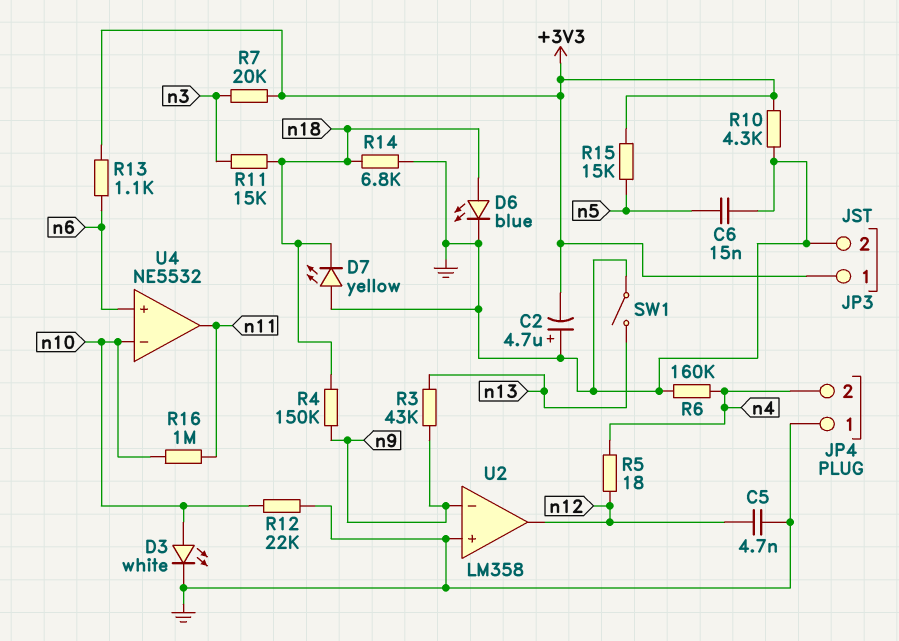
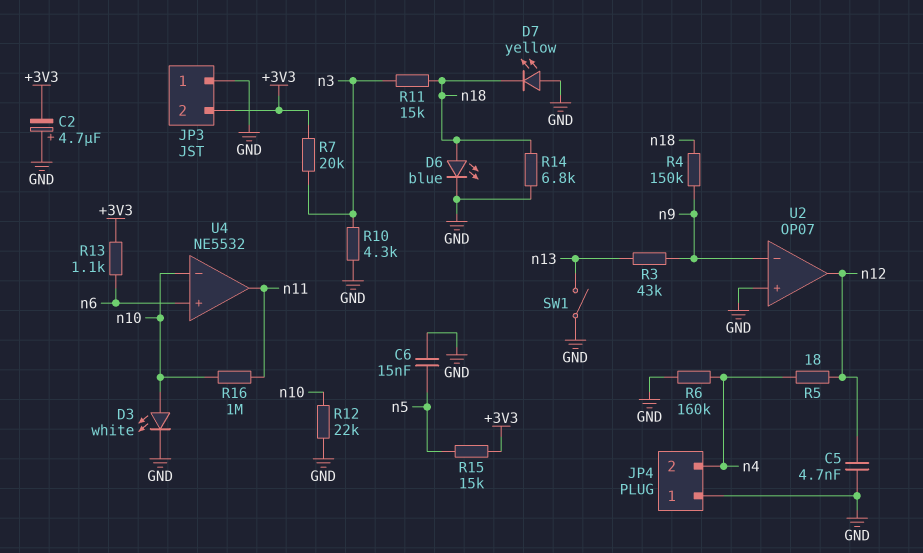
JP3 pin 1: +3V3 -> GND
JP3 pin 2: GND -> +3V3
R10: 4.3k (+3V3, GND) -> 4.3k (GND, n3)
U2: LM358 -> OP07

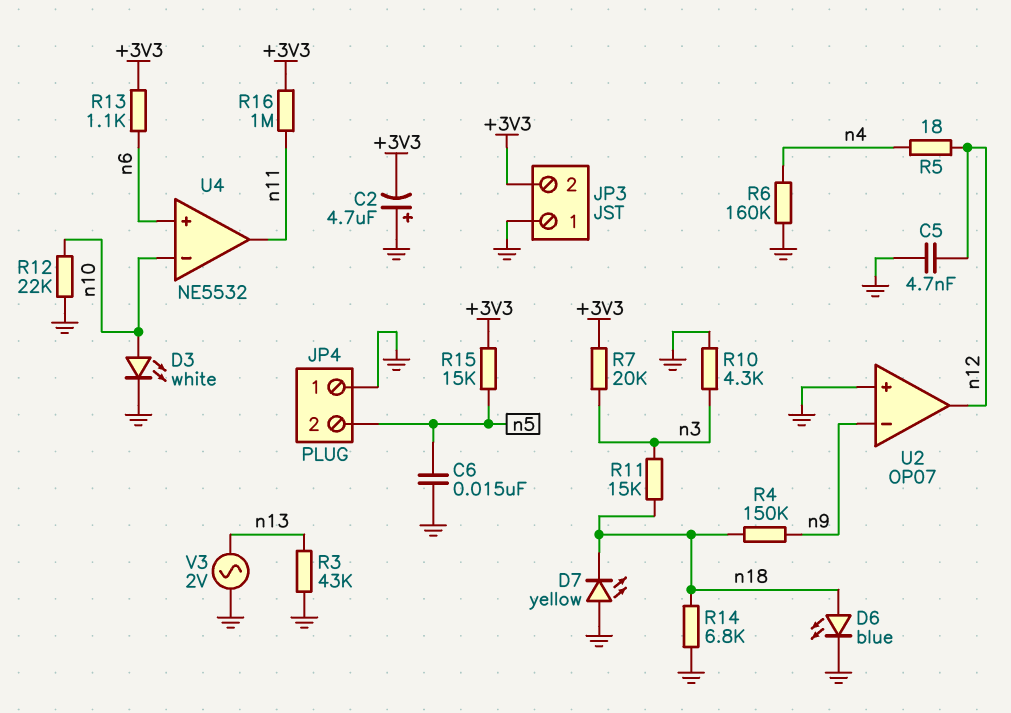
JP4 pin 2: n4 -> n5
R3: 43k (n9, n13) -> 43k (GND, n13)
R16: 1M (n10, n11) -> 1M (+3V3, n11)
SW1: switch (GND, n13) -> none
V3: none -> AC 2V (GND, n13)

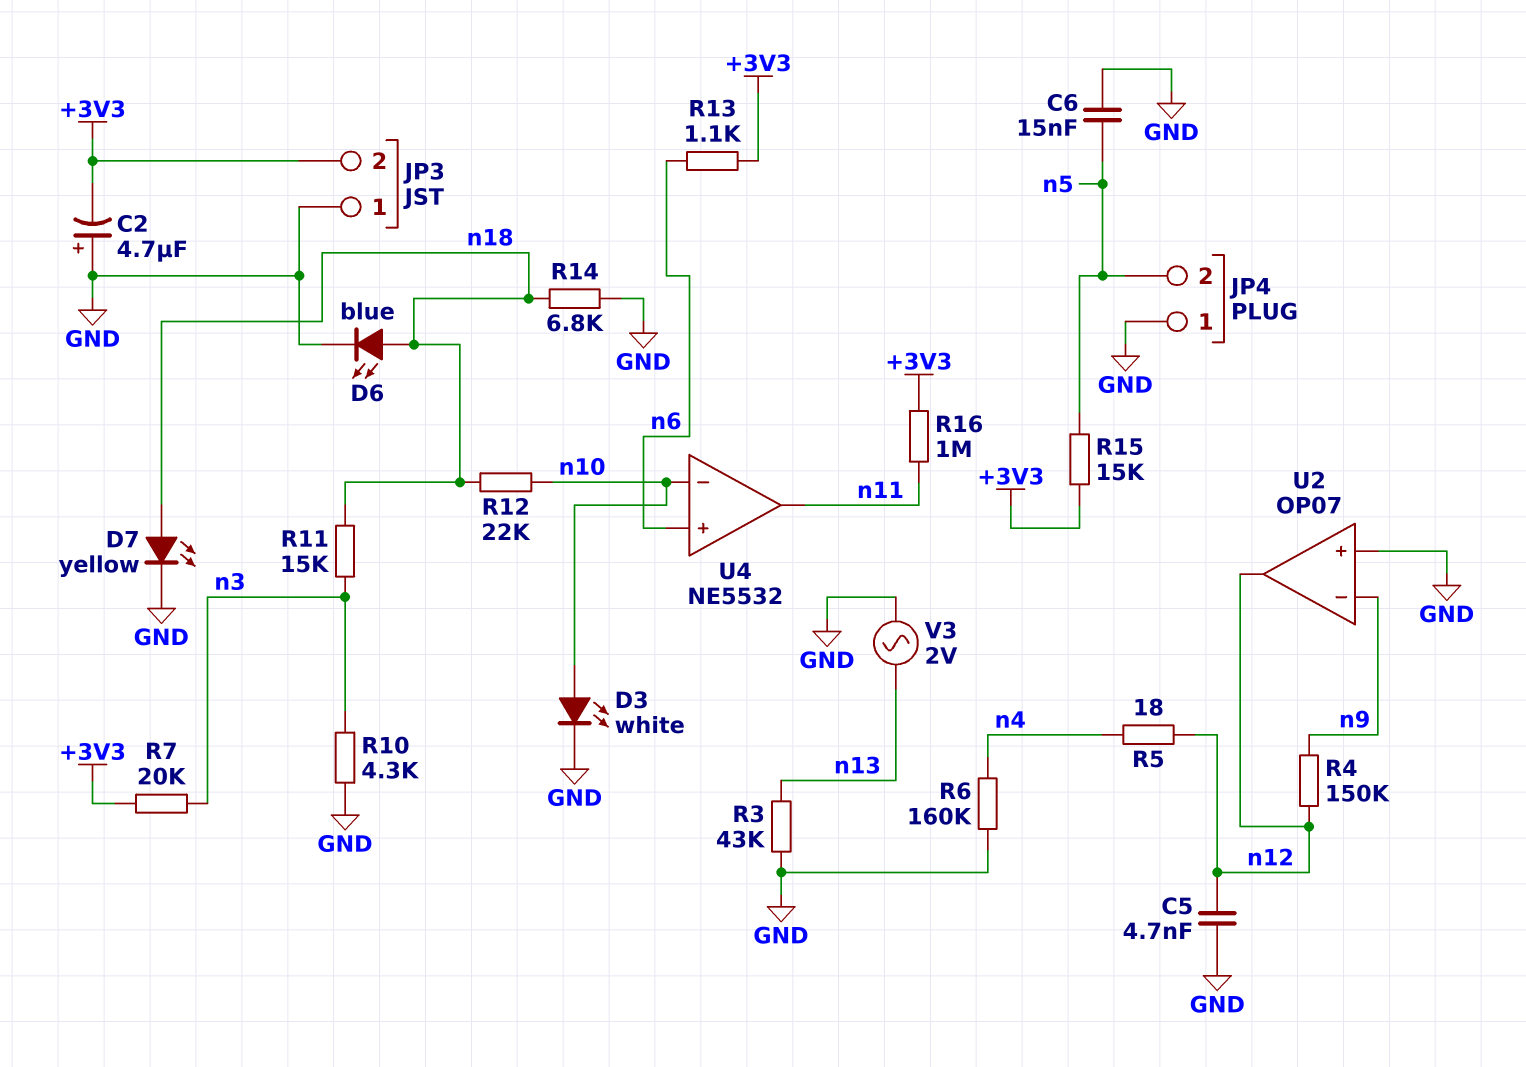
D7: LED yellow (A GND, K n18) -> LED yellow (A n18, K GND)
R4: 150k (n9, n18) -> 150k (n9, n12)
R12: 22k (GND, n10) -> 22k (n10, n18)

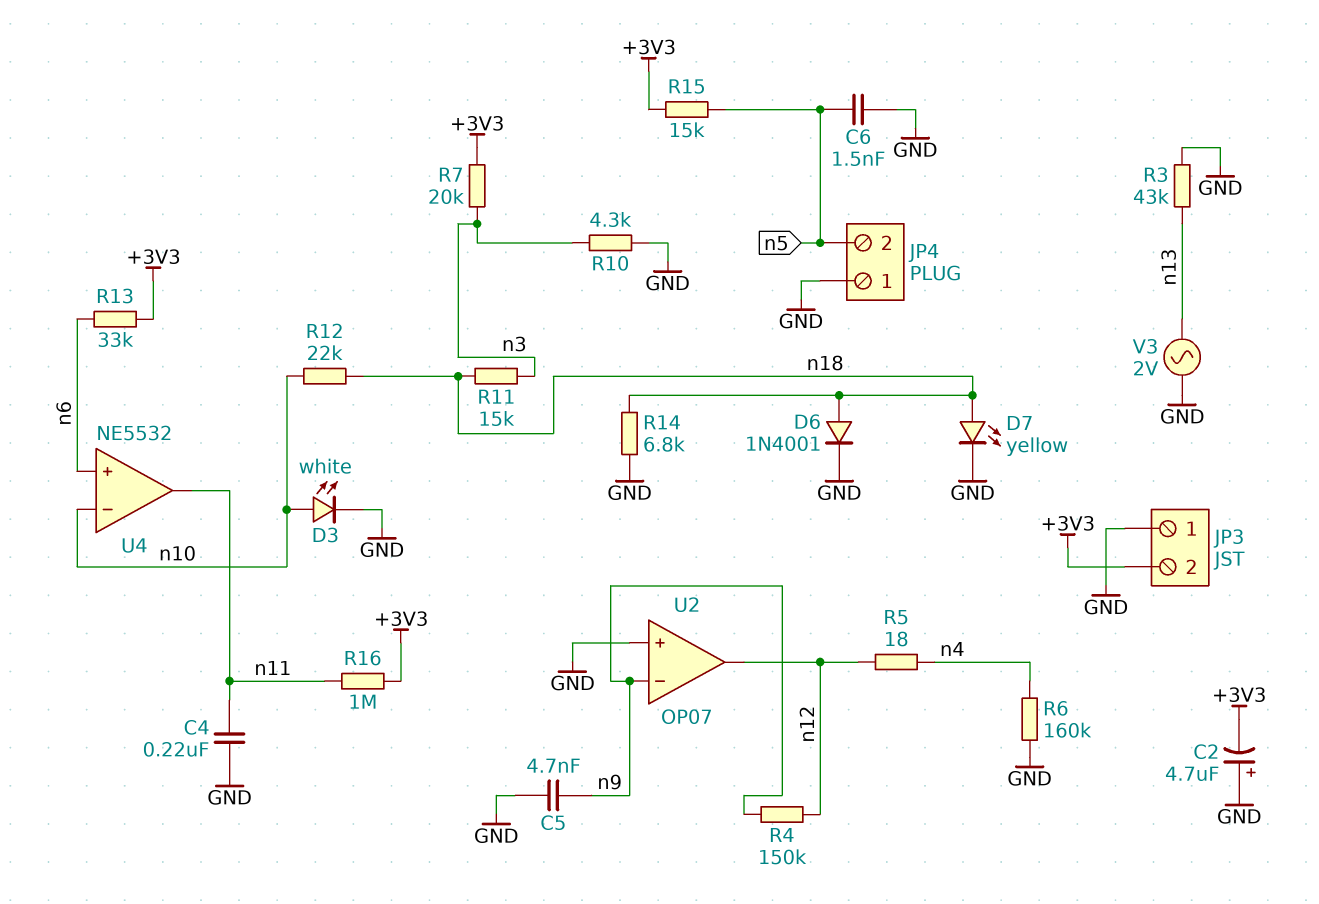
C4: none -> 220nF (GND, n11)
C5: 4.7nF (GND, n12) -> 4.7nF (GND, n9)
C6: 15nF (GND, n5) -> 1.5nF (GND, n5)
D6: LED blue (A n18, K GND) -> diode 1N4001 (A n18, K GND)
R13: 1.1k (+3V3, n6) -> 33k (+3V3, n6)

